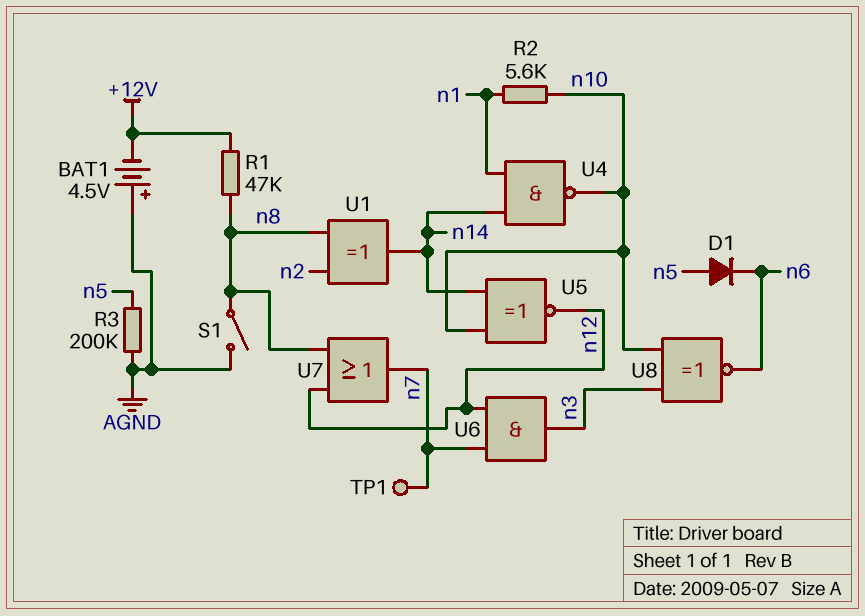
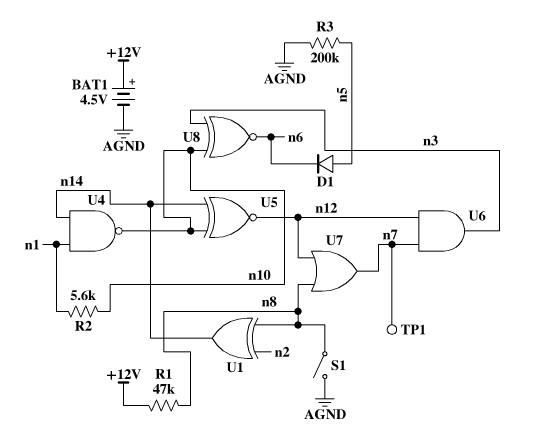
BAT1: 4.5V (plus AGND, minus +12V) -> 4.5V (plus +12V, minus AGND)

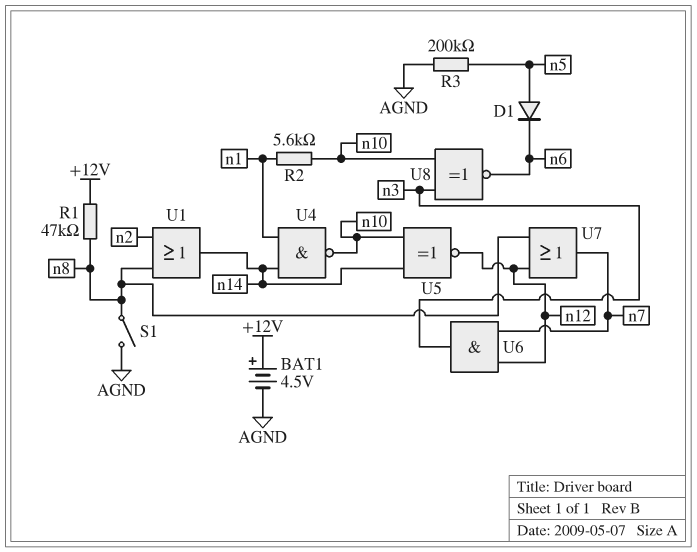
TP1: test point (n7) -> none
U1: XOR (in n2, in n8, out n14) -> OR (in n2, in n8, out n14)

